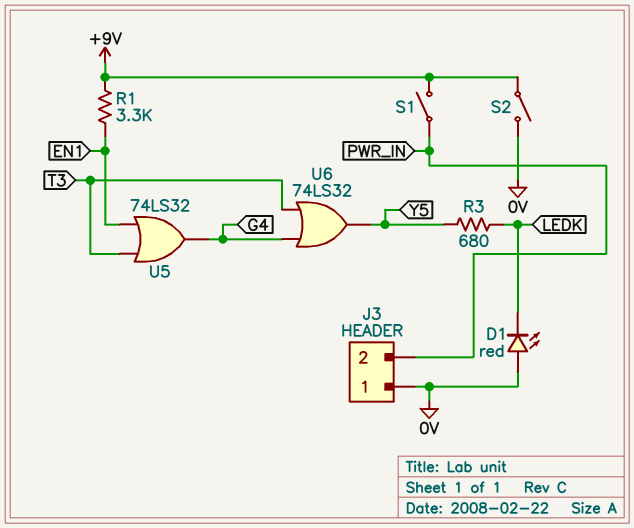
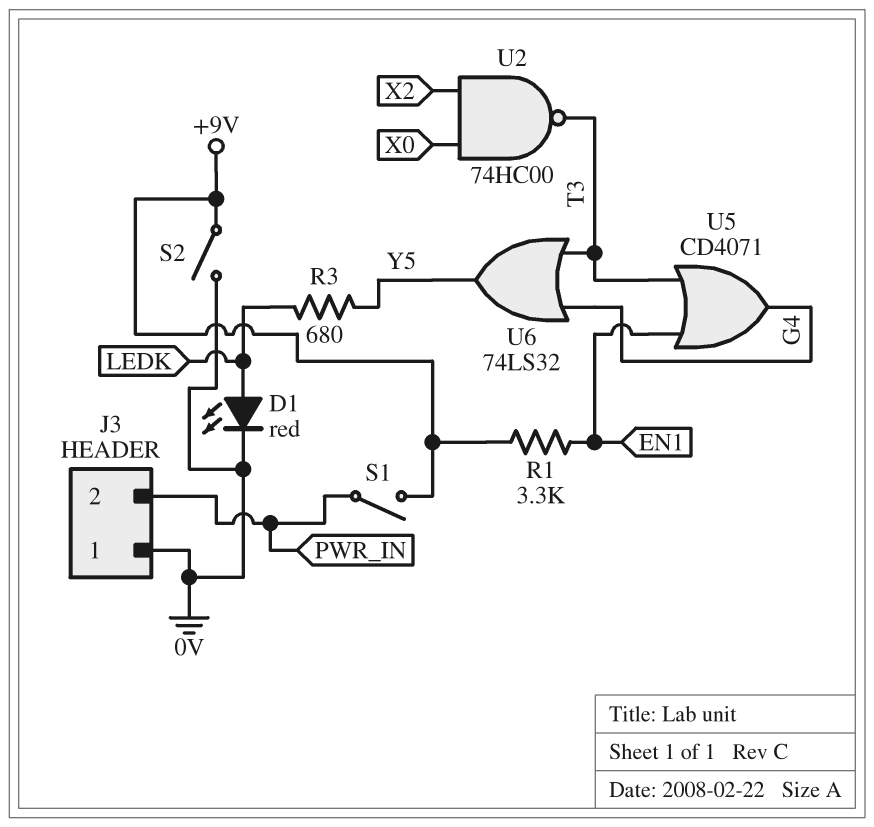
D1: LED red (A 0V, K LEDK) -> LED red (A LEDK, K 0V)
U2: none -> NAND 74HC00 (in X0, in X2, out T3)
U5: OR 74LS32 (in EN1, in T3, out G4) -> OR CD4071 (in EN1, in T3, out G4)

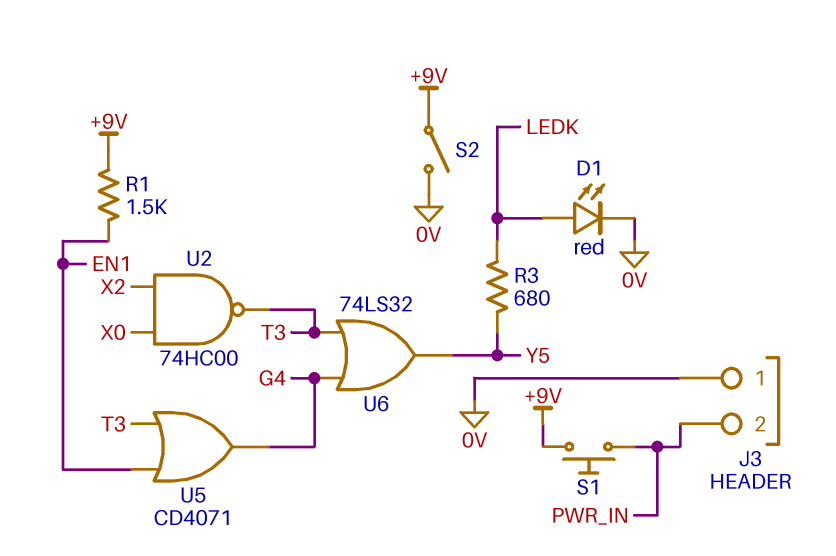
R1: 3.3k (+9V, EN1) -> 1.5k (+9V, EN1)
S1: switch (+9V, PWR_IN) -> button (+9V, PWR_IN)

